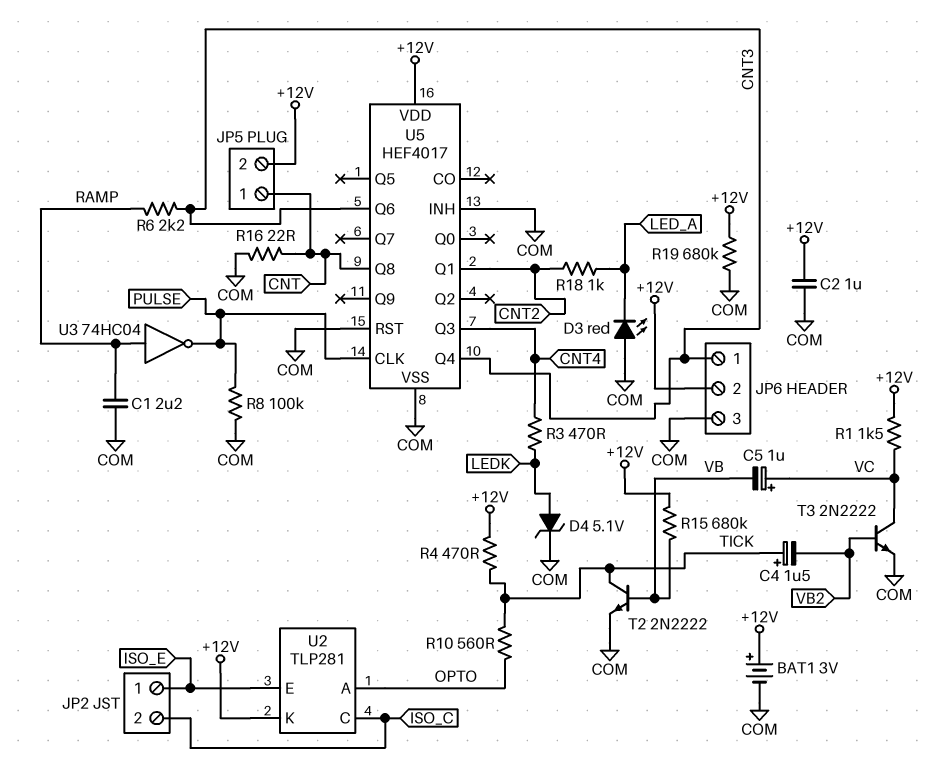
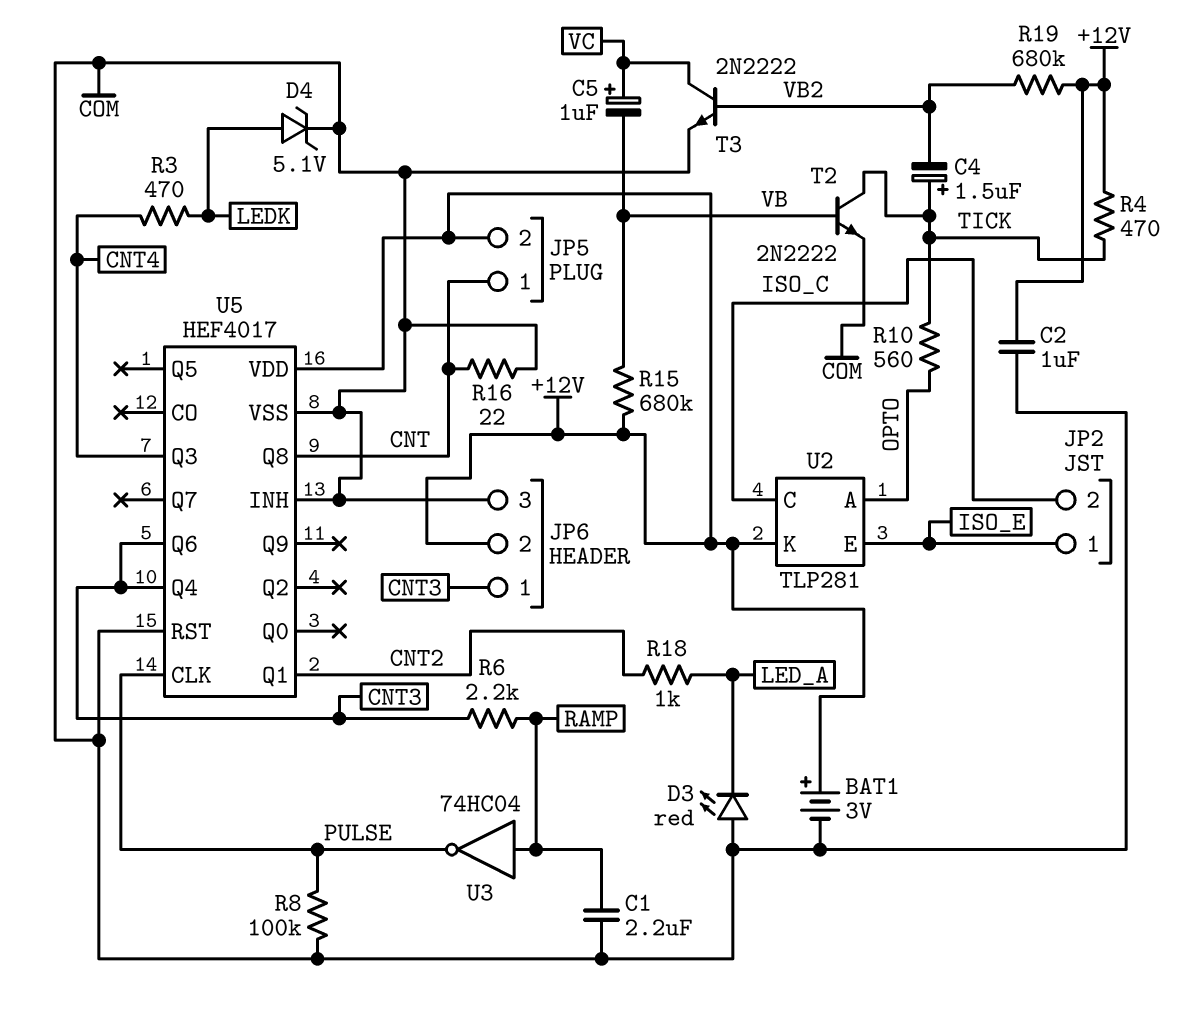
R1: 1.5k (+12V, VC) -> none
R19: 680k (+12V, COM) -> 680k (+12V, VB2)

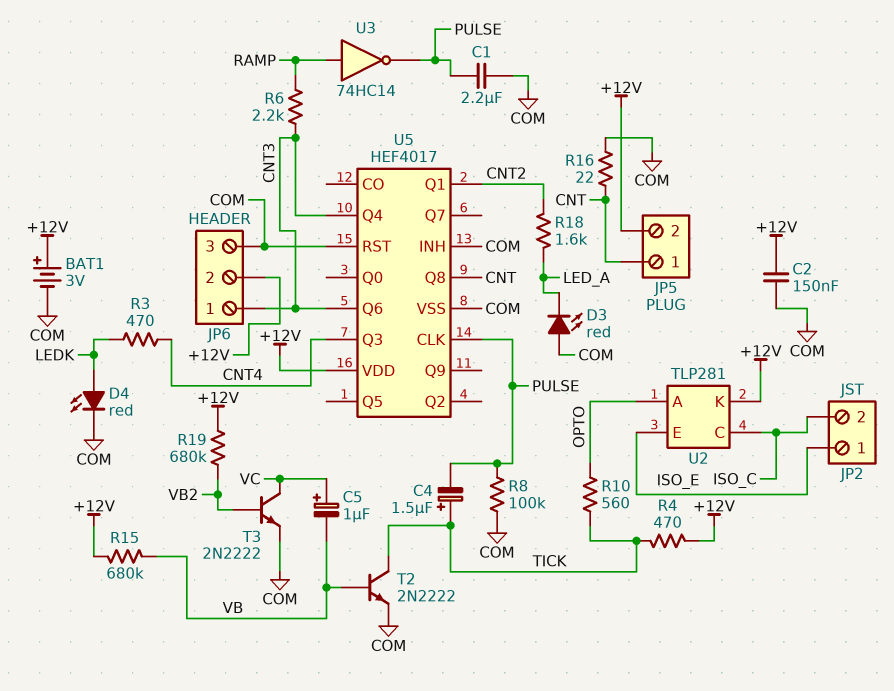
C1: 2.2uF (COM, RAMP) -> 2.2uF (COM, PULSE)
C2: 1uF (+12V, COM) -> 150nF (+12V, COM)
C4: 1.5uF (plus TICK, minus VB2) -> 1.5uF (plus TICK, minus PULSE)
D4: zener 5.1V (A LEDK, K COM) -> LED red (A LEDK, K COM)
R18: 1k (CNT2, LED_A) -> 1.6k (CNT2, LED_A)
U3: NOT 74HC04 (in RAMP, out PULSE) -> NOT 74HC14 (in RAMP, out PULSE)

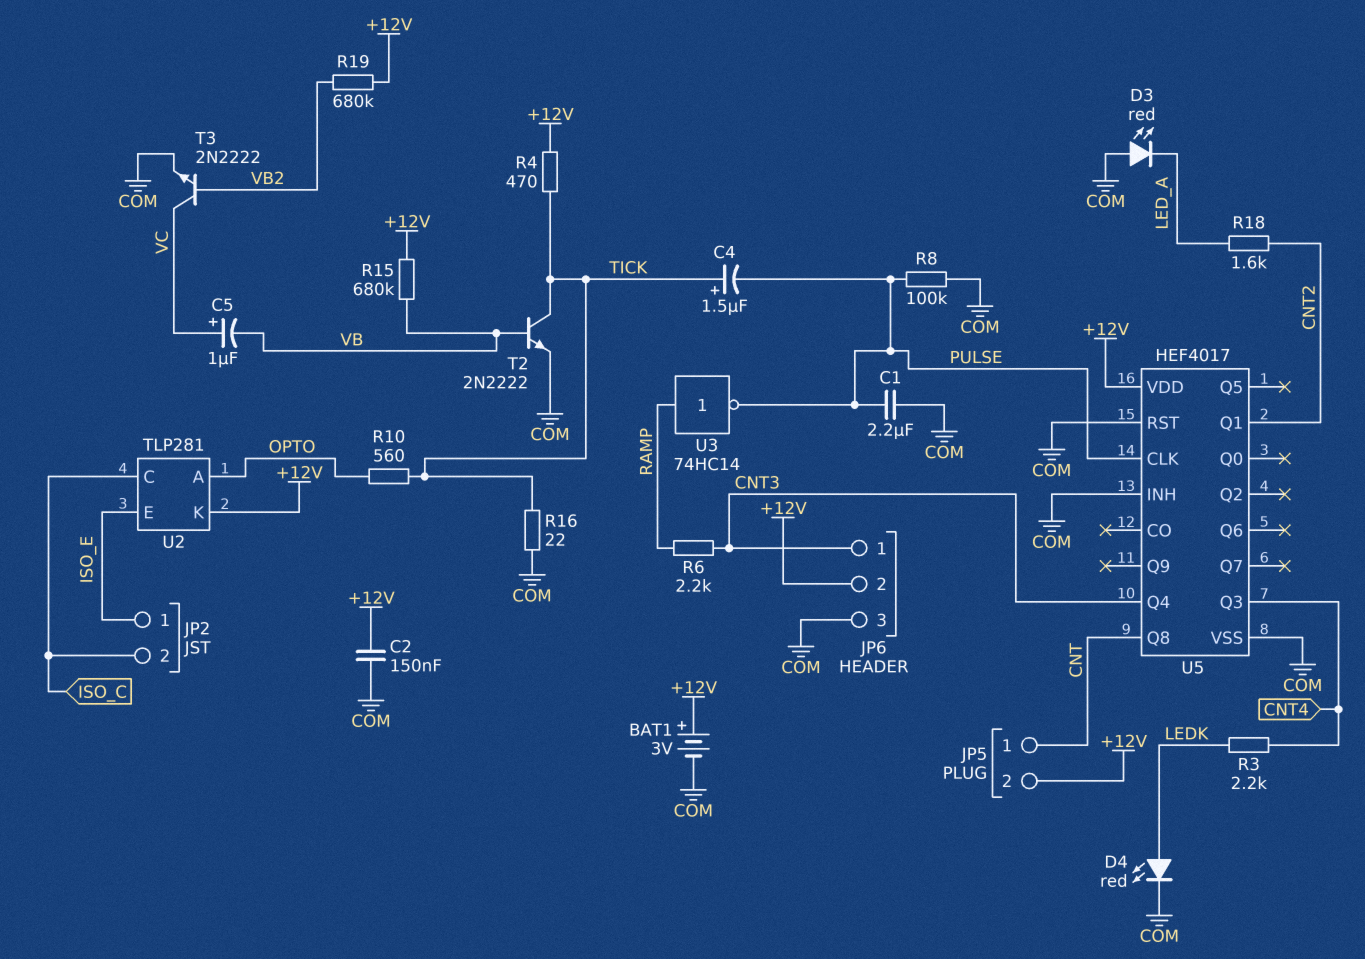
R3: 470 (CNT4, LEDK) -> 2.2k (CNT4, LEDK)
R16: 22 (CNT, COM) -> 22 (COM, TICK)
U5 pin Q6: CNT3 -> none

